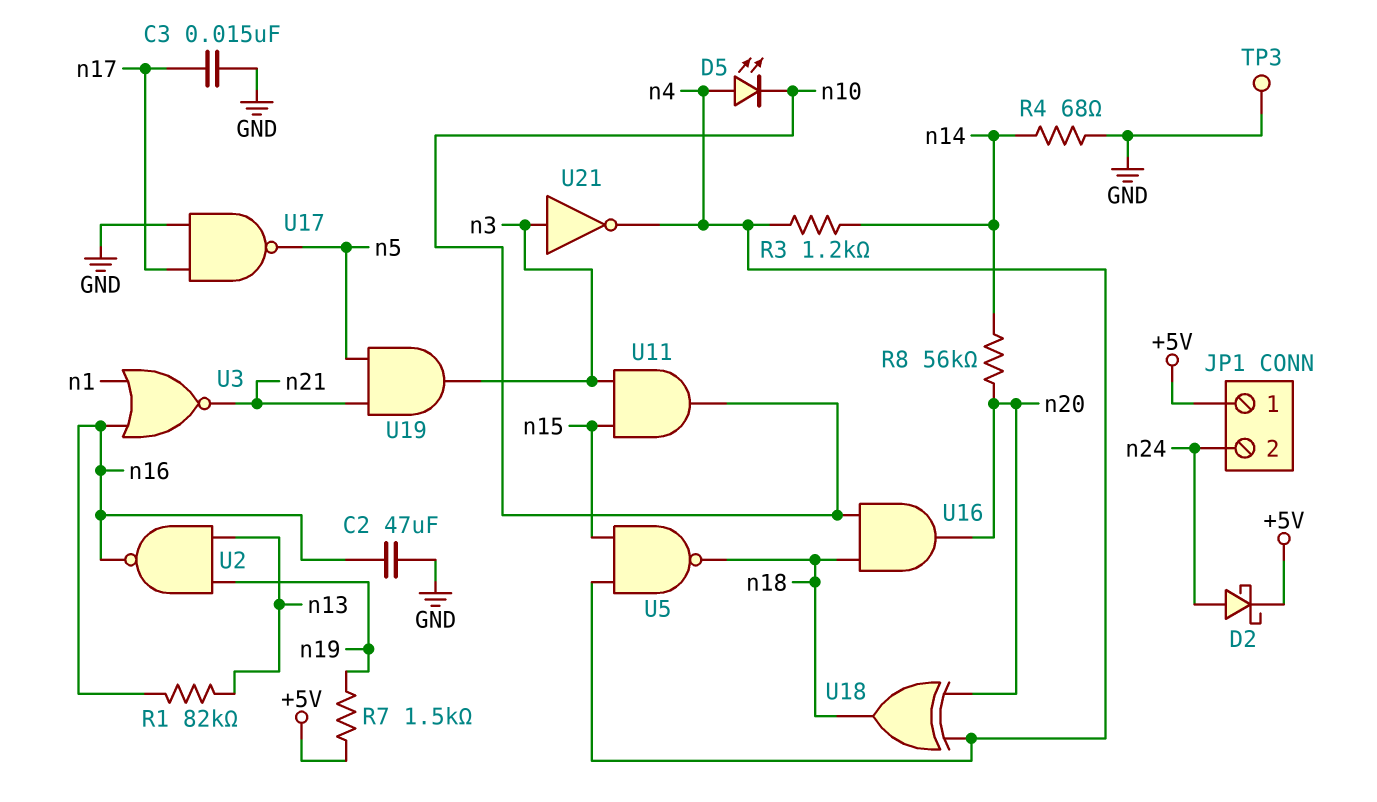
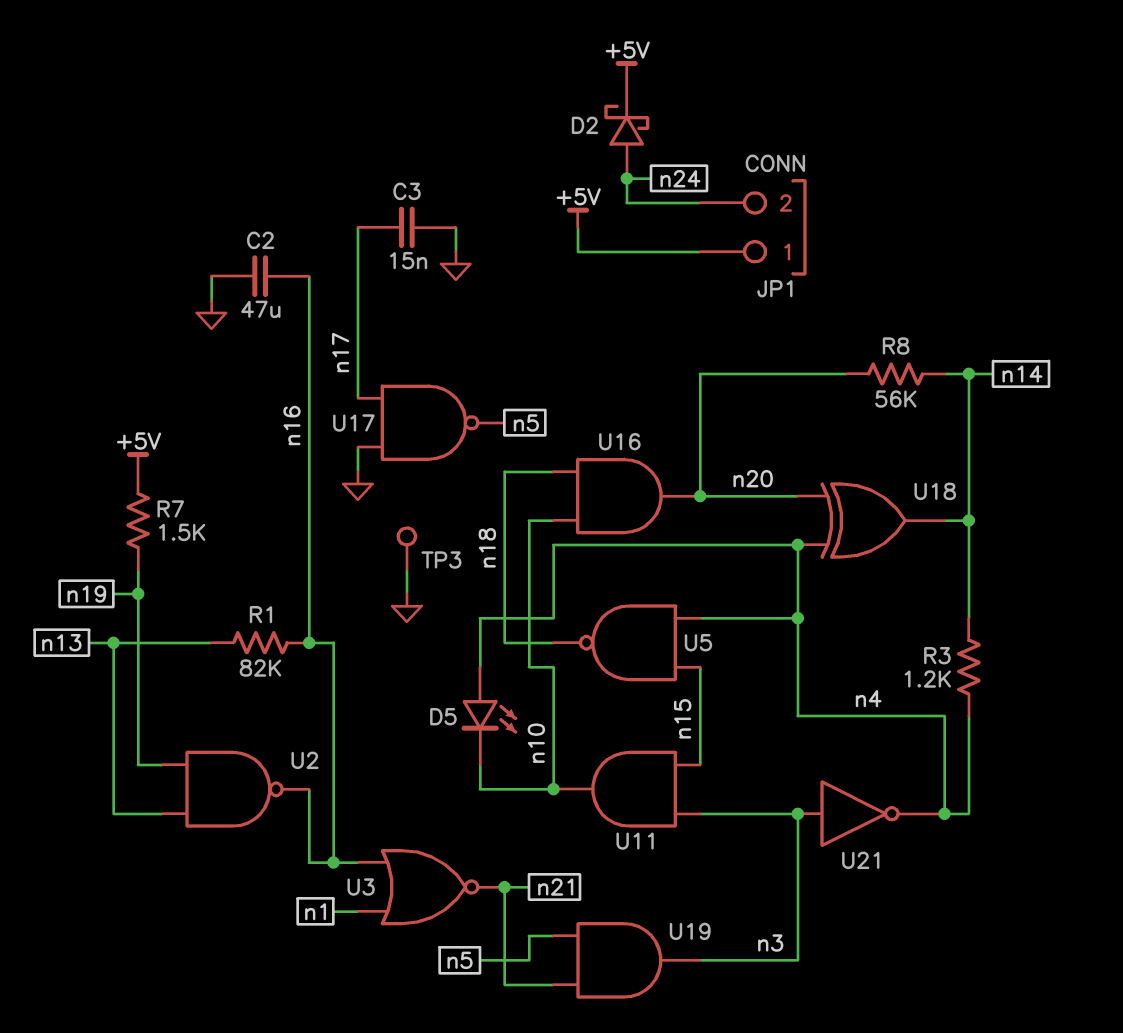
R4: 68 (GND, n14) -> none
U18: XOR (in n4, in n20, out n18) -> XOR (in n4, in n20, out n14)

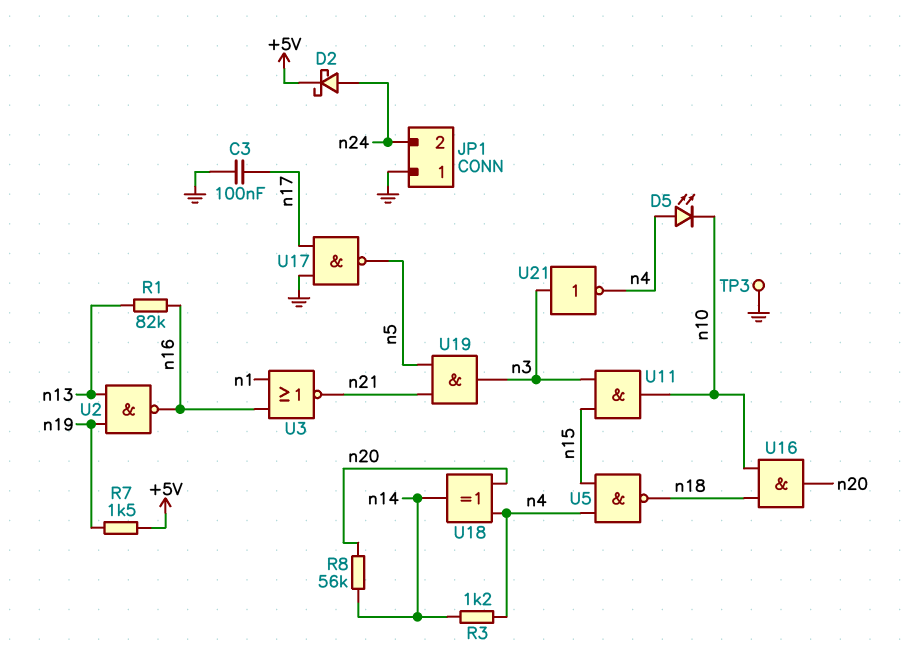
C2: 47uF (GND, n16) -> none
C3: 15nF (GND, n17) -> 100nF (GND, n17)
JP1 pin 1: +5V -> GND

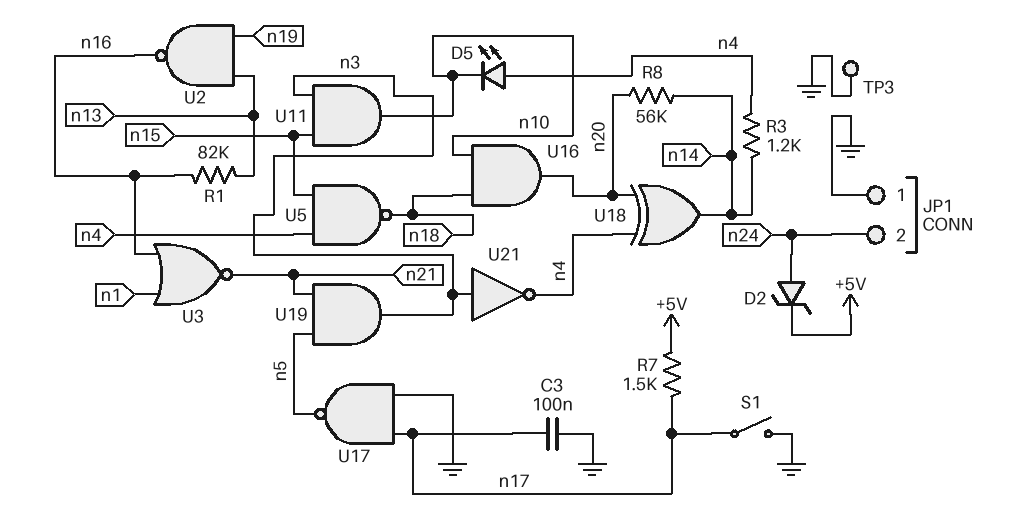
D2: schottky (A n24, K +5V) -> zener (A n24, K +5V)
R7: 1.5k (+5V, n19) -> 1.5k (+5V, n17)
S1: none -> switch (GND, n17)

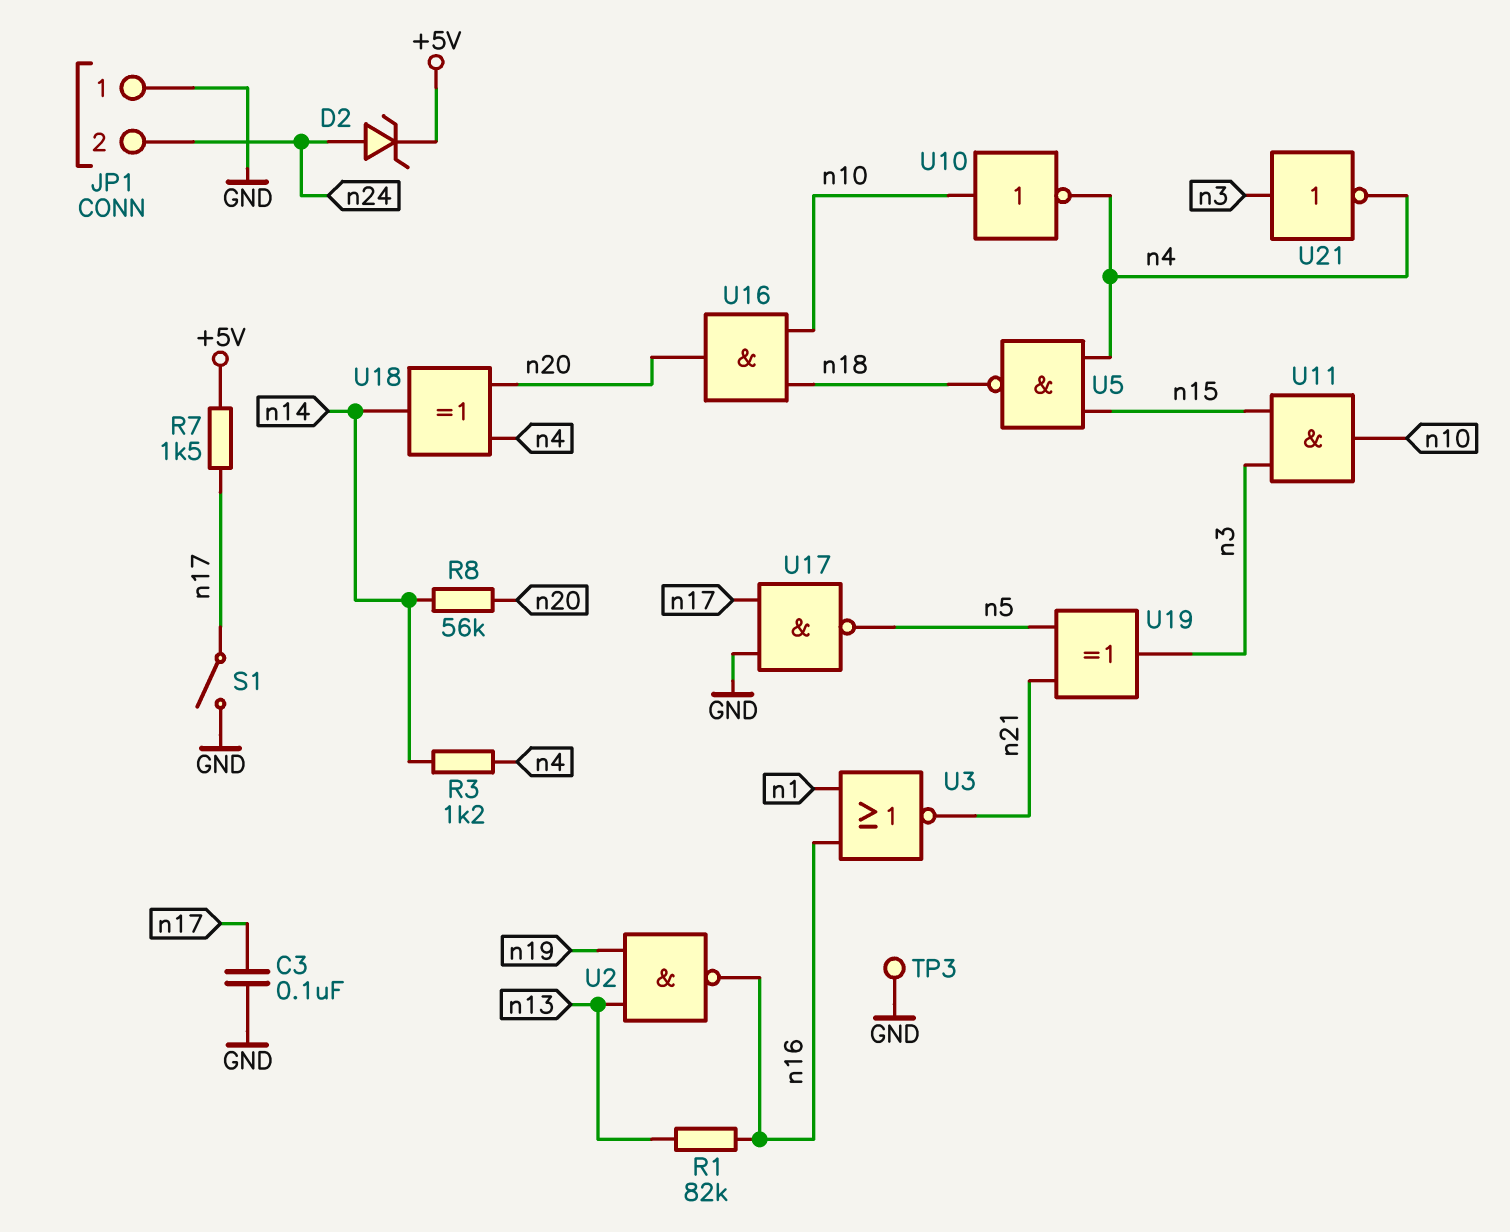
D5: LED (A n4, K n10) -> none
U10: none -> NOT (in n10, out n4)
U19: AND (in n5, in n21, out n3) -> XOR (in n5, in n21, out n3)

